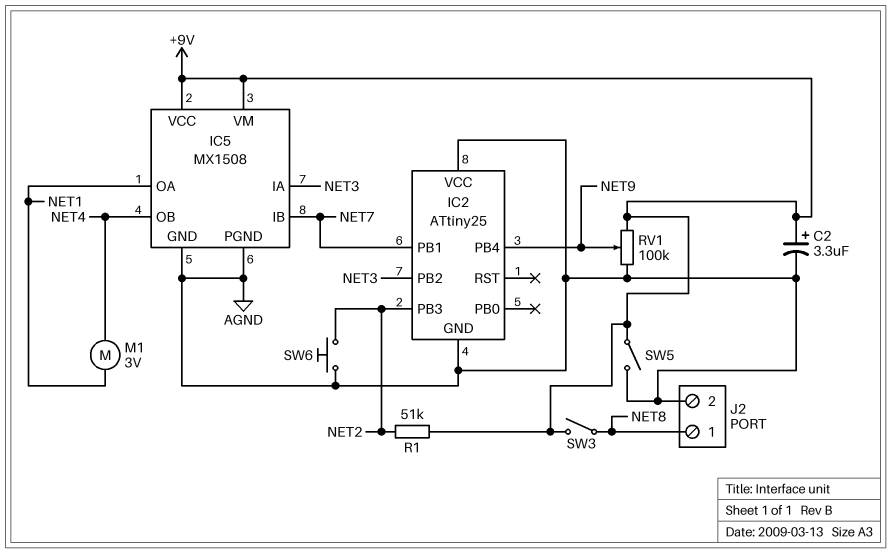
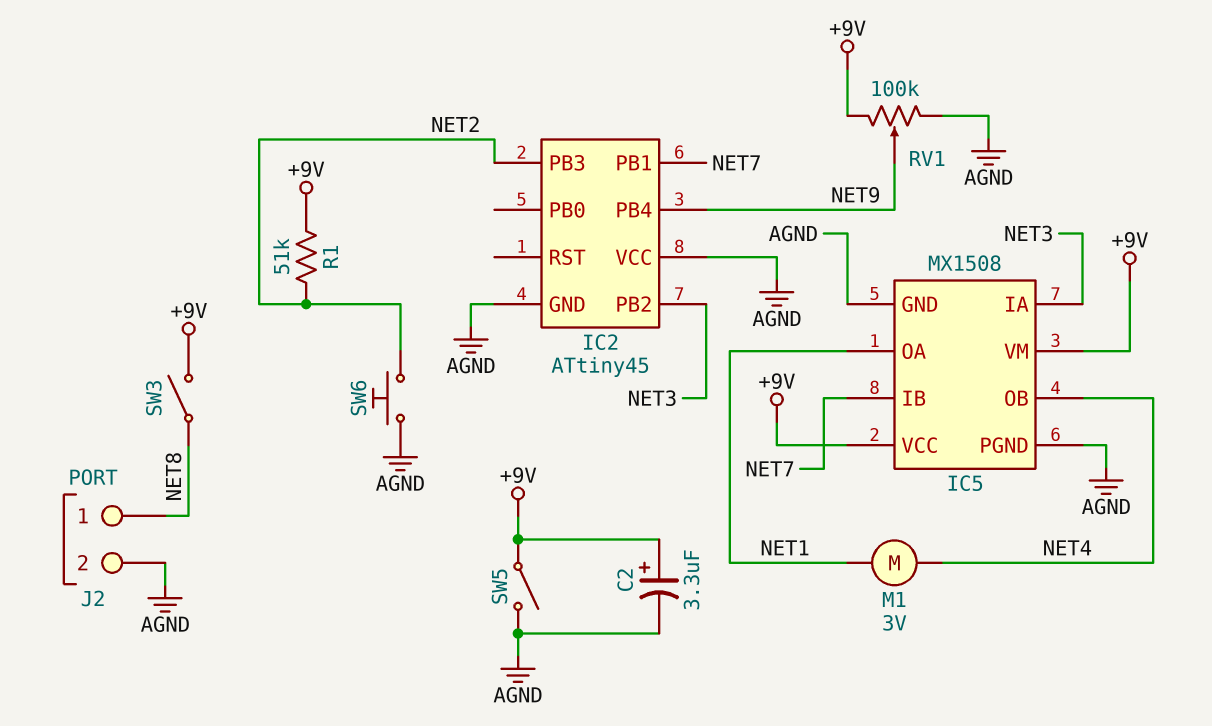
IC2: ATtiny25 -> ATtiny45

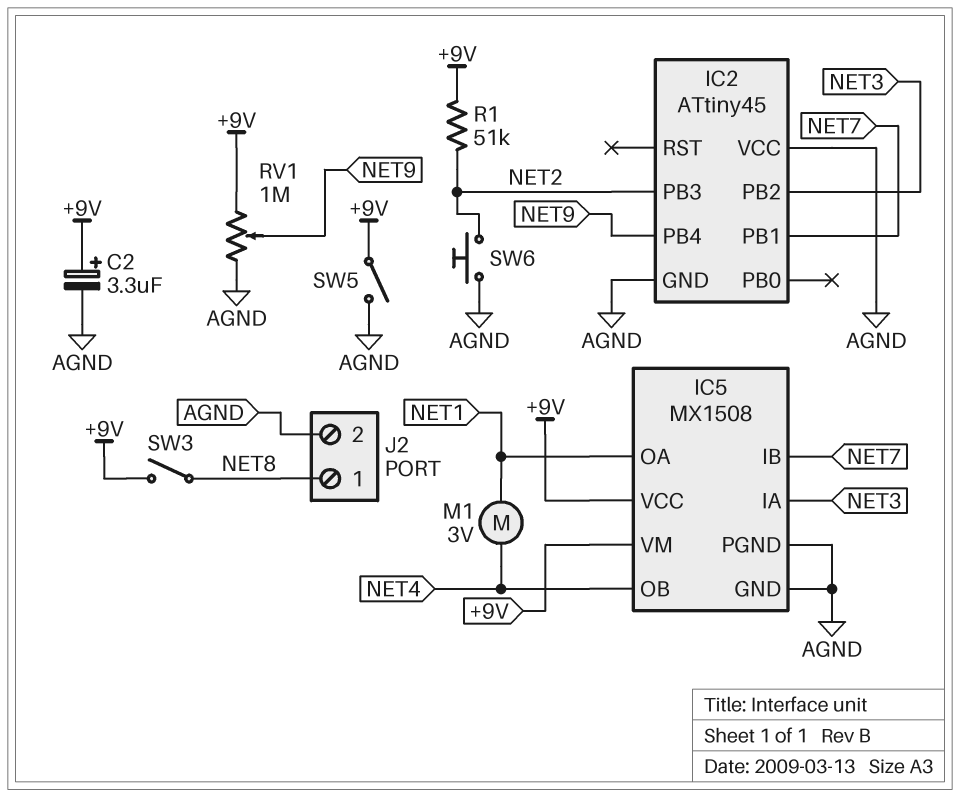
RV1: 100k (+9V, AGND, wiper NET9) -> 1M (+9V, AGND, wiper NET9)

